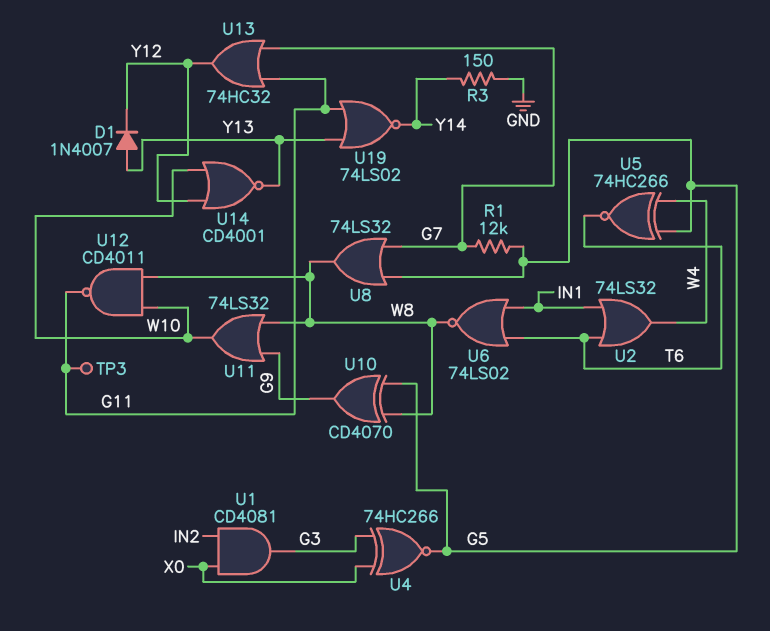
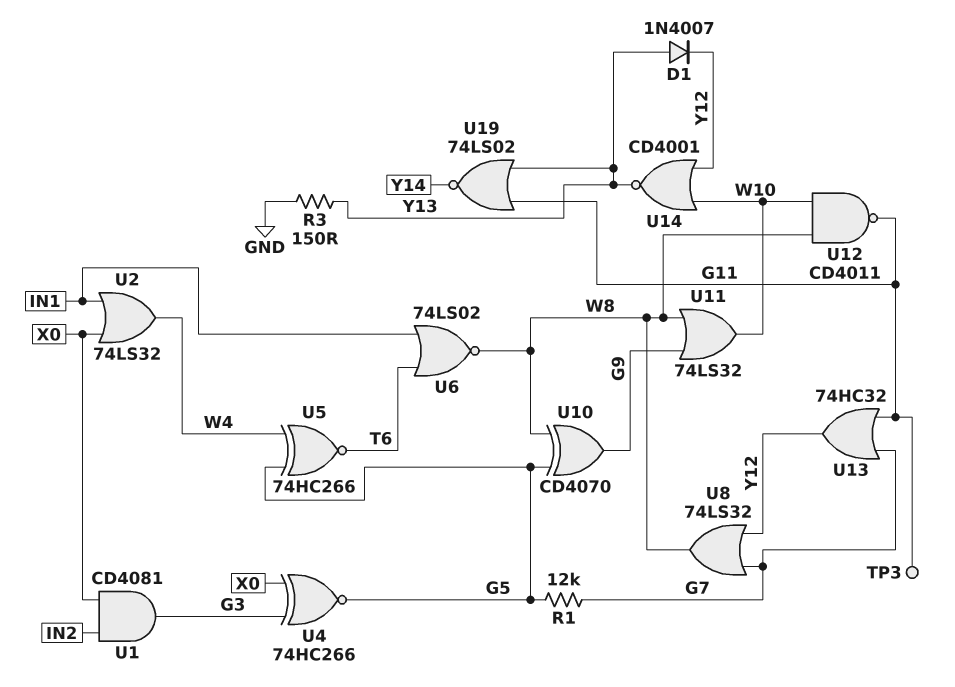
R3: 150 (GND, Y14) -> 150 (GND, Y13)
U2: OR 74LS32 (in IN1, in T6, out W4) -> OR 74LS32 (in IN1, in X0, out W4)
U8: OR 74LS32 (in G5, in G7, out W8) -> OR 74LS32 (in G7, in Y12, out W8)

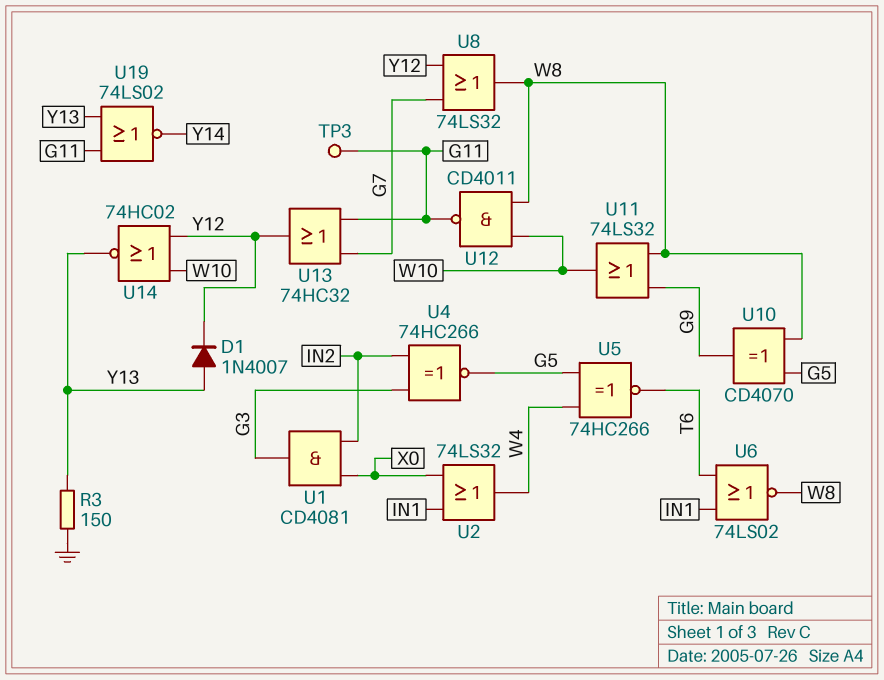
R1: 12k (G5, G7) -> none
U4: XNOR 74HC266 (in G3, in X0, out G5) -> XNOR 74HC266 (in G3, in IN2, out G5)
U14: NOR CD4001 (in W10, in Y12, out Y13) -> NOR 74HC02 (in W10, in Y12, out Y13)

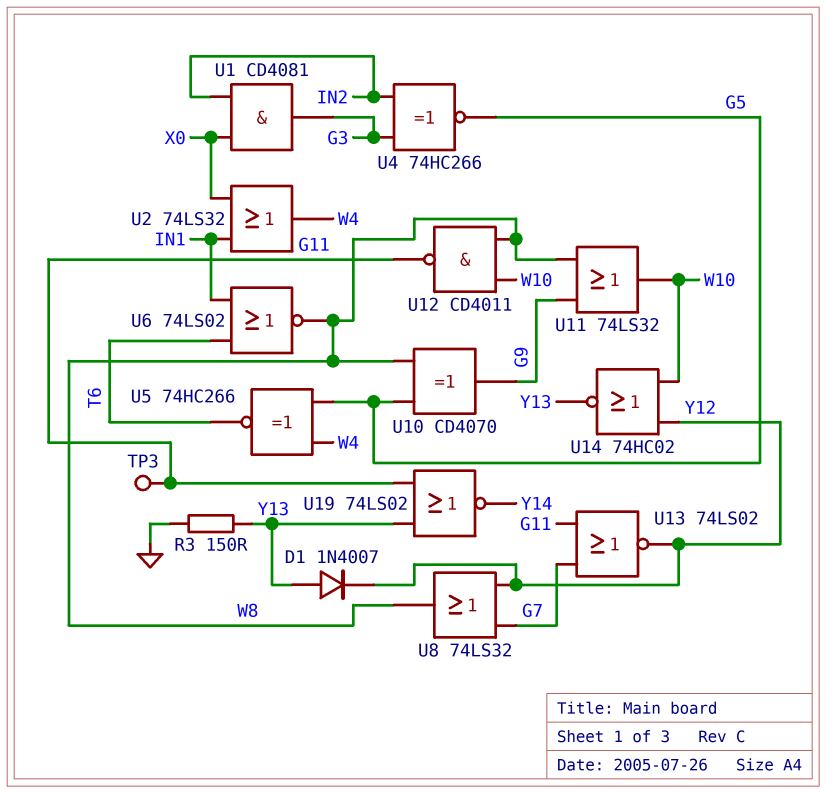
U13: OR 74HC32 (in G7, in G11, out Y12) -> NOR 74LS02 (in G7, in G11, out Y12)

